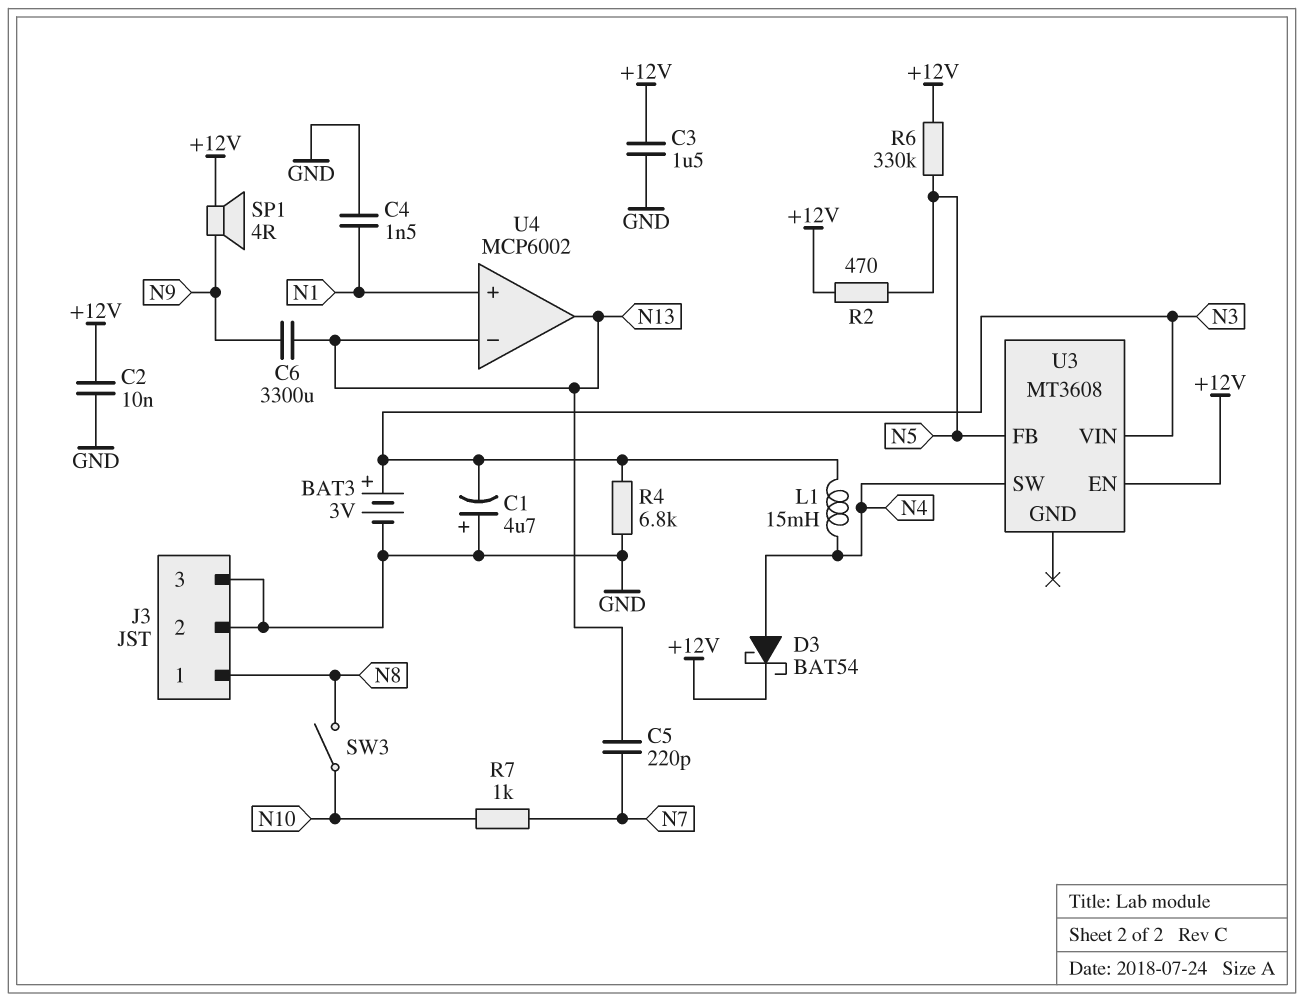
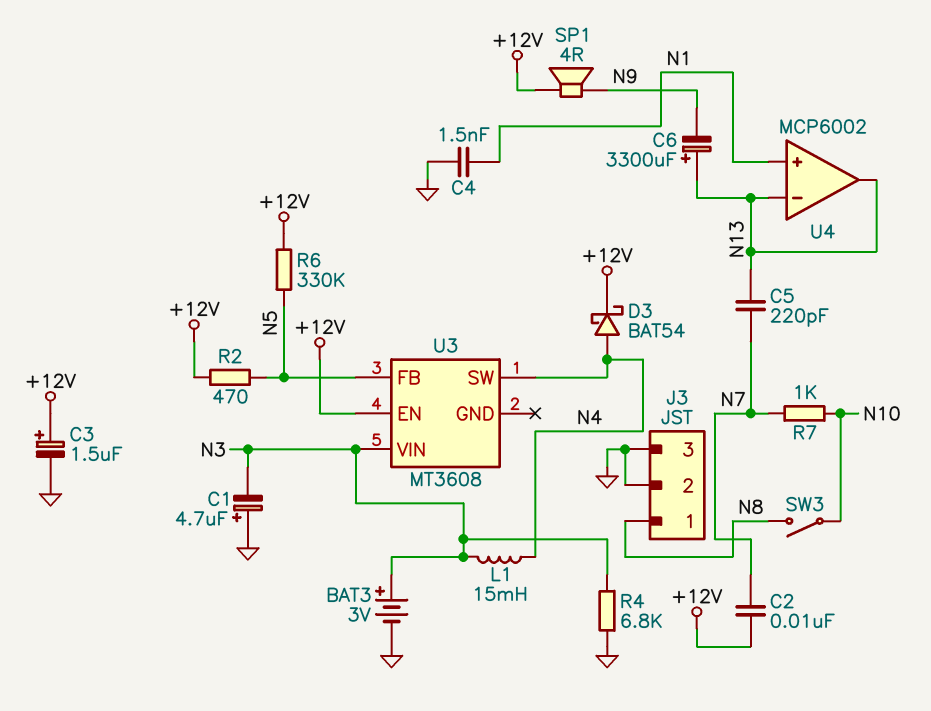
C2: 10nF (+12V, GND) -> 10nF (+12V, N7)
C3: 1.5uF (+12V, GND) -> 1.5uF (plus +12V, minus GND)
C6: 3300uF (N9, N13) -> 3300uF (plus N13, minus N9)

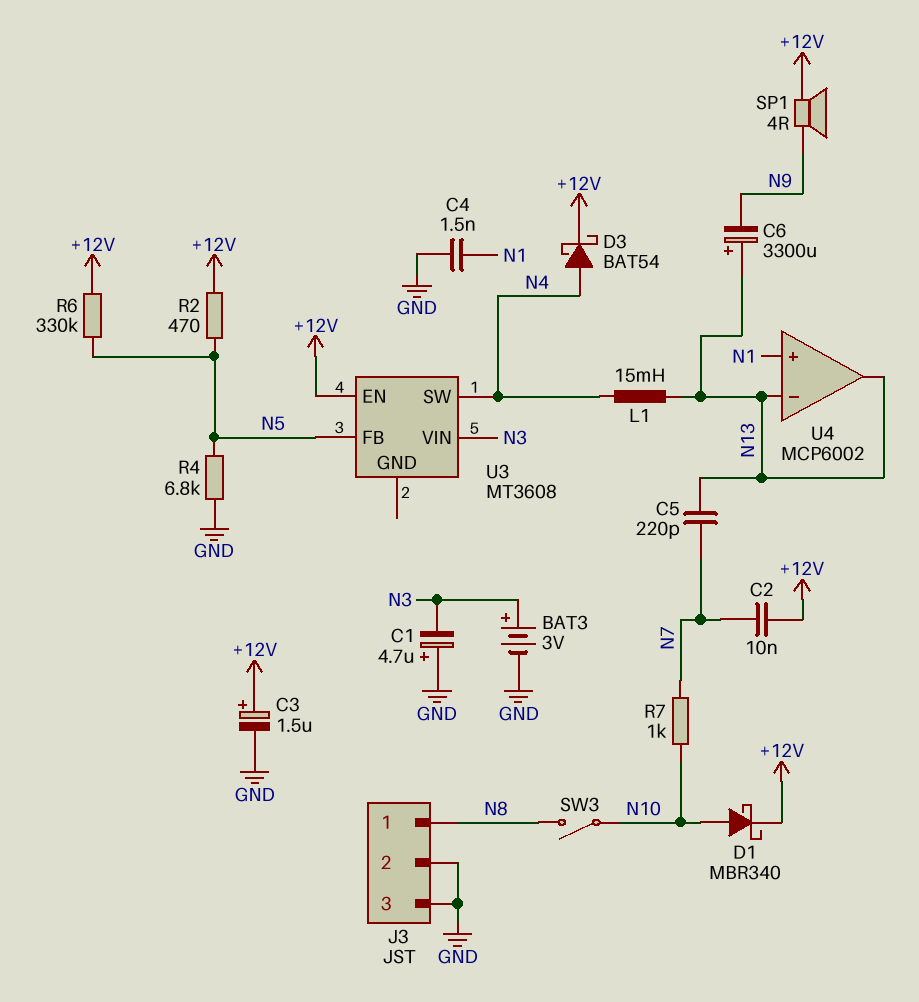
D1: none -> schottky MBR340 (A N10, K +12V)
L1: 15mH (N3, N4) -> 15mH (N4, N13)
R4: 6.8k (GND, N3) -> 6.8k (GND, N5)

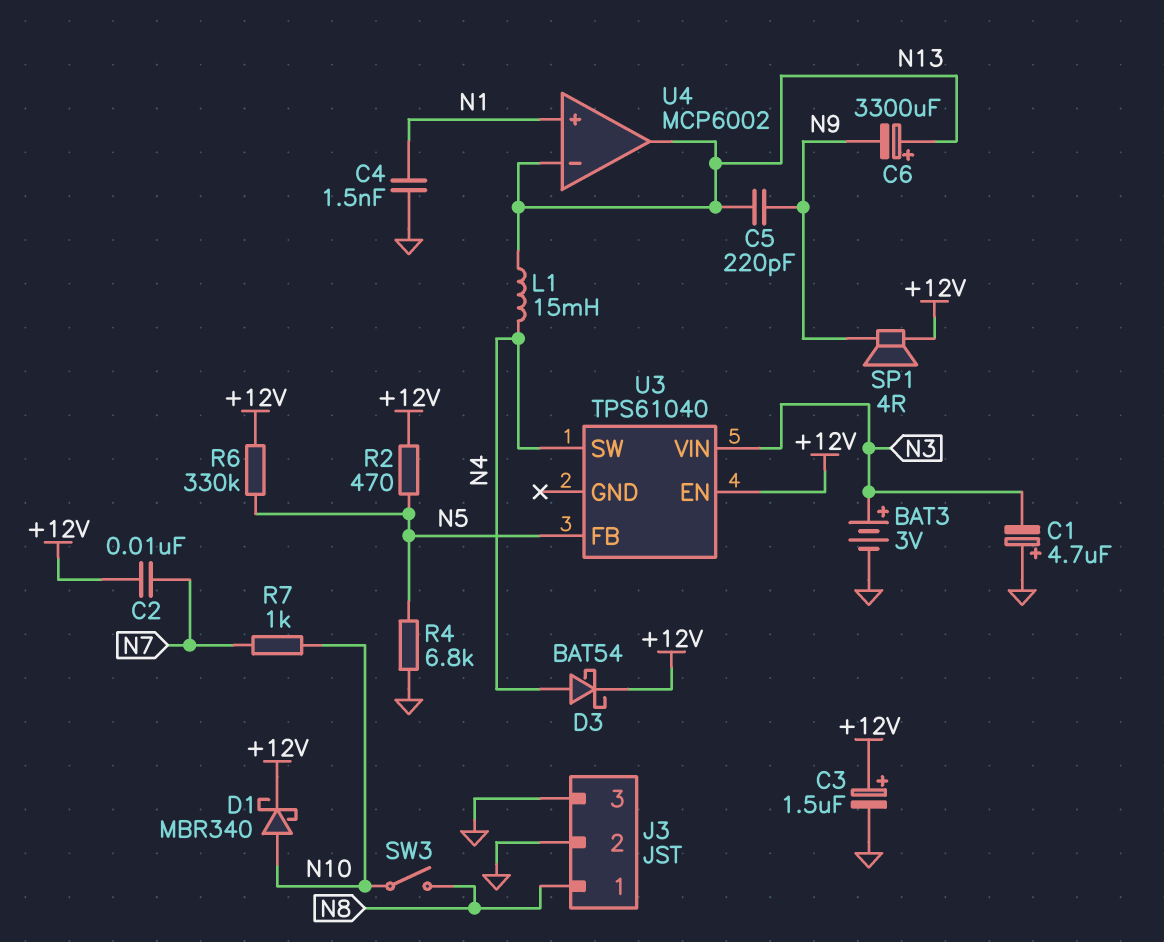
C5: 220pF (N7, N13) -> 220pF (N9, N13)
U3: MT3608 -> TPS61040

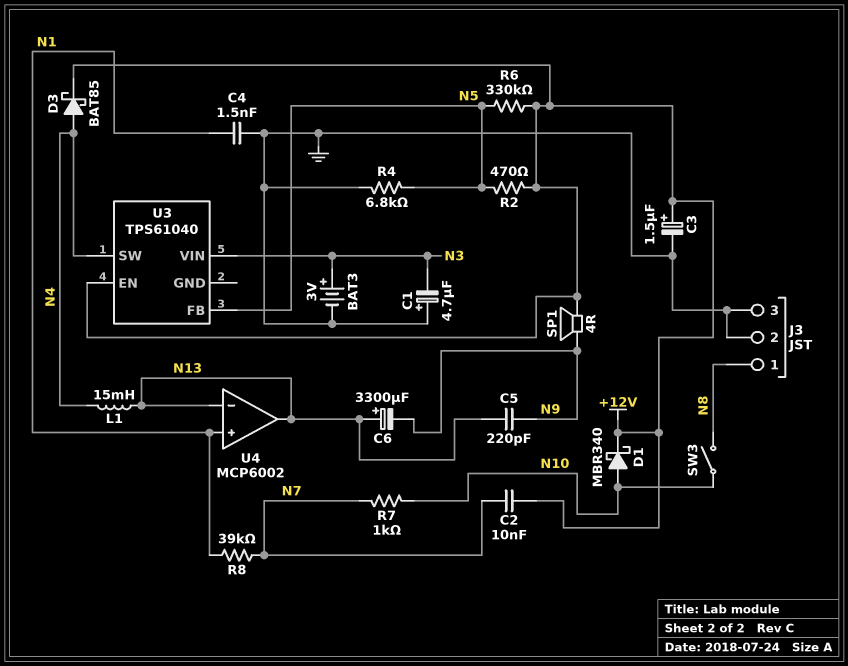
D3: schottky BAT54 (A N4, K +12V) -> schottky BAT85 (A N4, K +12V)
R8: none -> 39k (N1, N7)

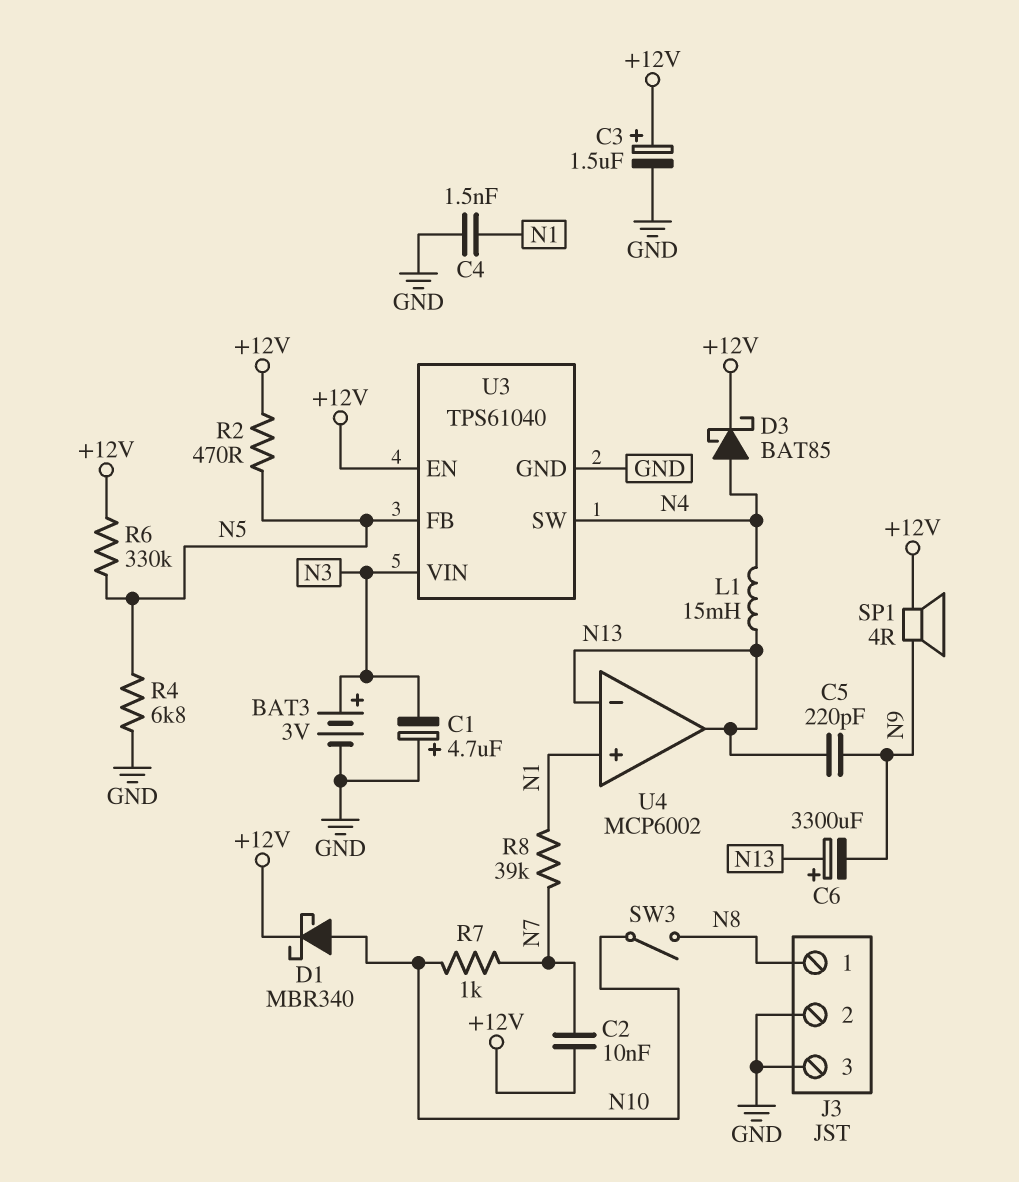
U3 pin GND: none -> GND

